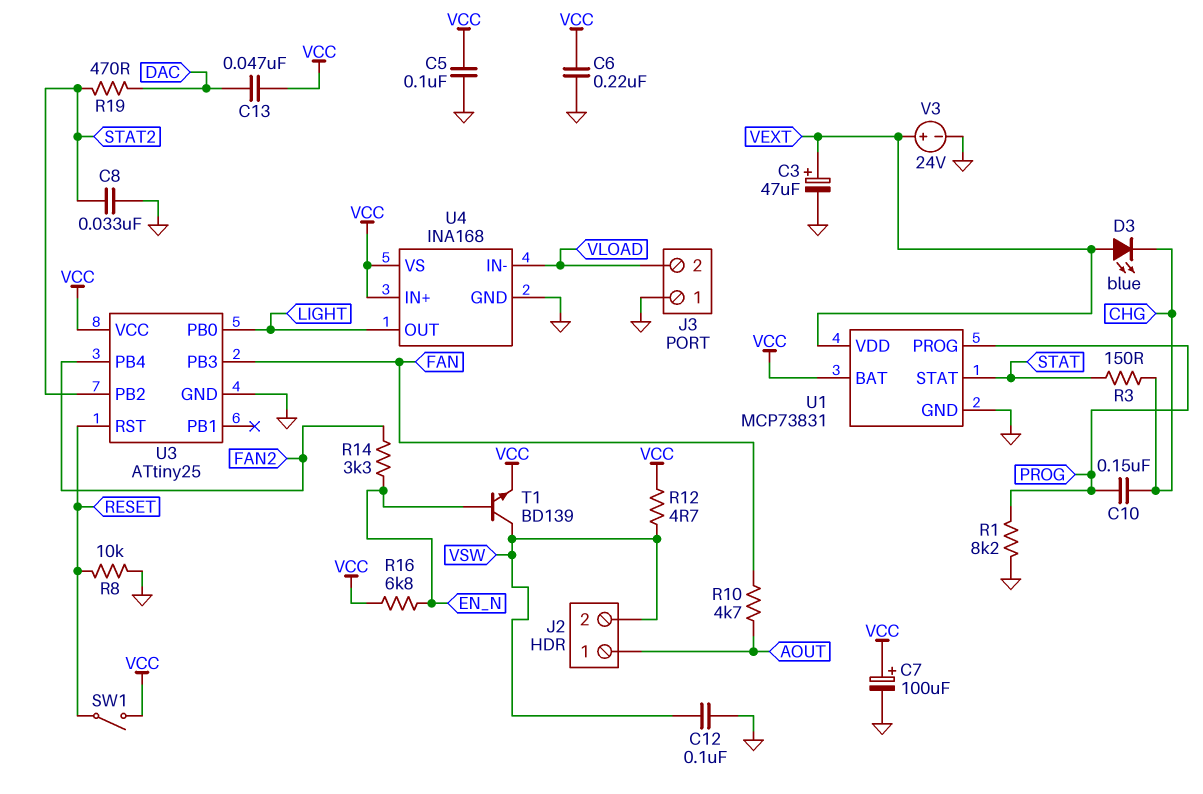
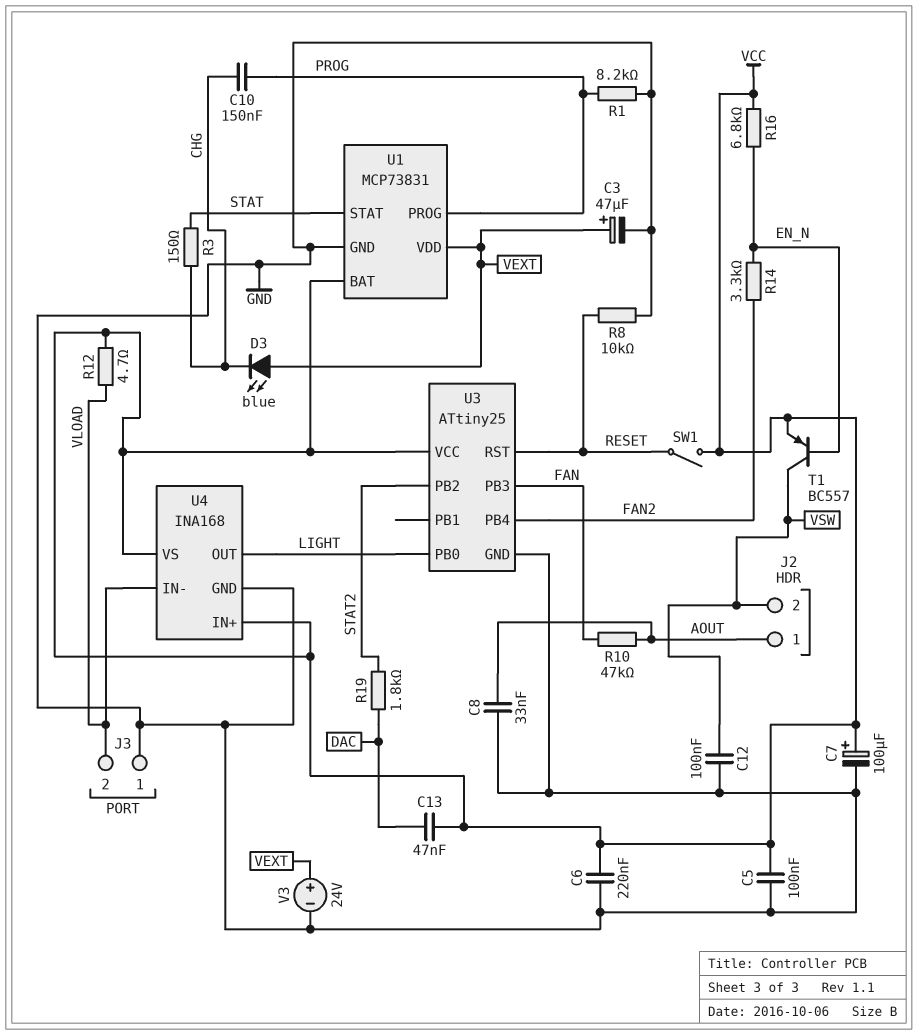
C8: 33nF (GND, STAT2) -> 33nF (AOUT, GND)
R10: 4.7k (AOUT, FAN) -> 47k (AOUT, FAN)
R12: 4.7 (VCC, VSW) -> 4.7 (VCC, VLOAD)
R19: 470 (DAC, STAT2) -> 1.8k (DAC, STAT2)
T1: NPN BD139 (B EN_N, C VSW, E VCC) -> PNP BC557 (B EN_N, C VSW, E VCC)

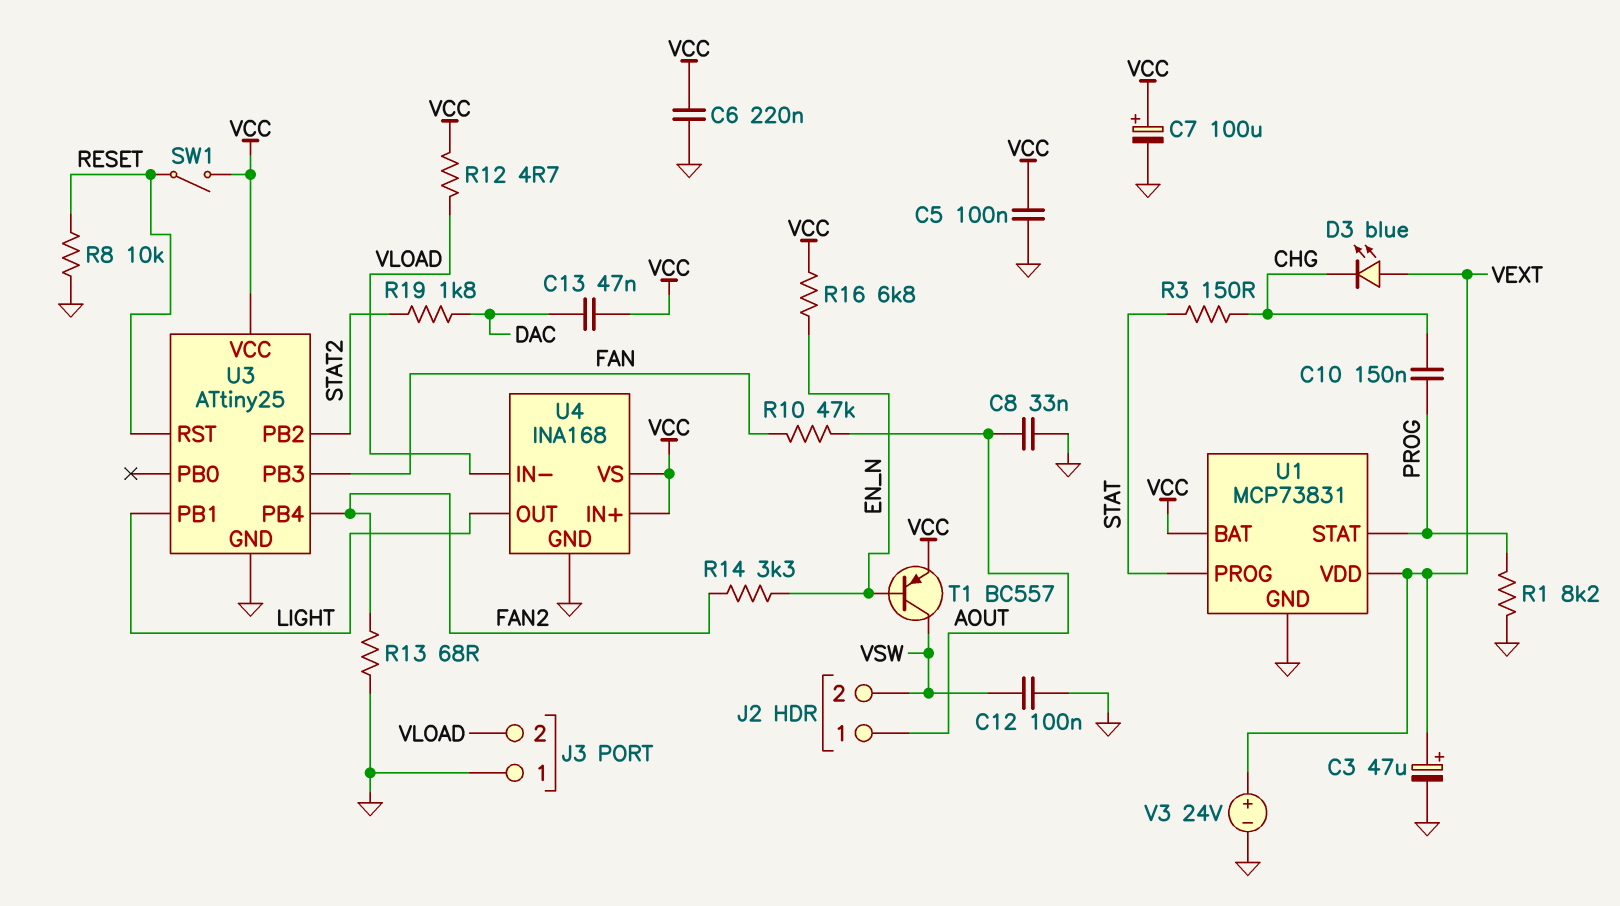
R13: none -> 68 (FAN2, GND)
U1 pin PROG: PROG -> STAT
U1 pin STAT: STAT -> PROG
U3 pin PB0: LIGHT -> none
U3 pin PB1: none -> LIGHT

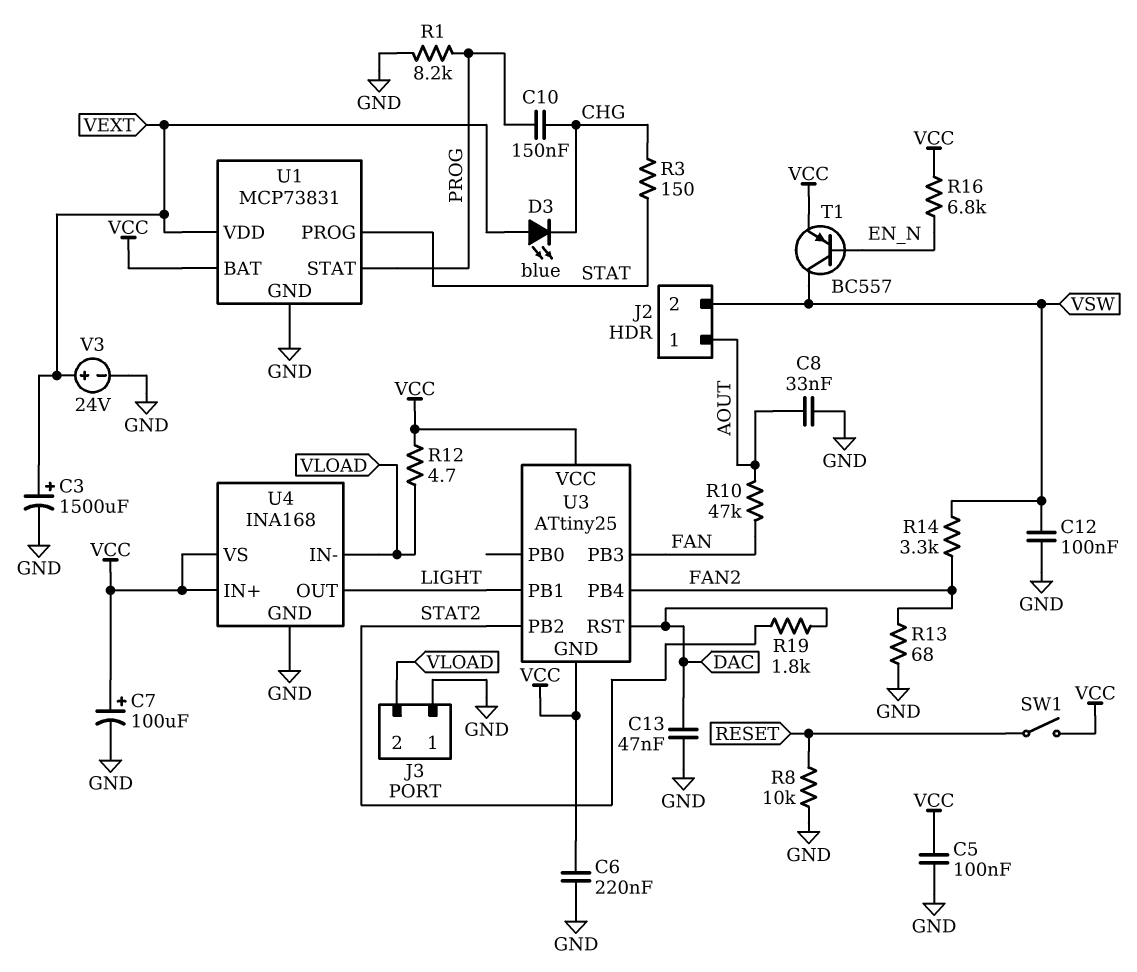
C3: 47uF (plus VEXT, minus GND) -> 1500uF (plus VEXT, minus GND)
C13: 47nF (DAC, VCC) -> 47nF (DAC, GND)
R14: 3.3k (EN_N, FAN2) -> 3.3k (FAN2, VSW)
U3 pin GND: GND -> VCC
U3 pin RST: RESET -> DAC

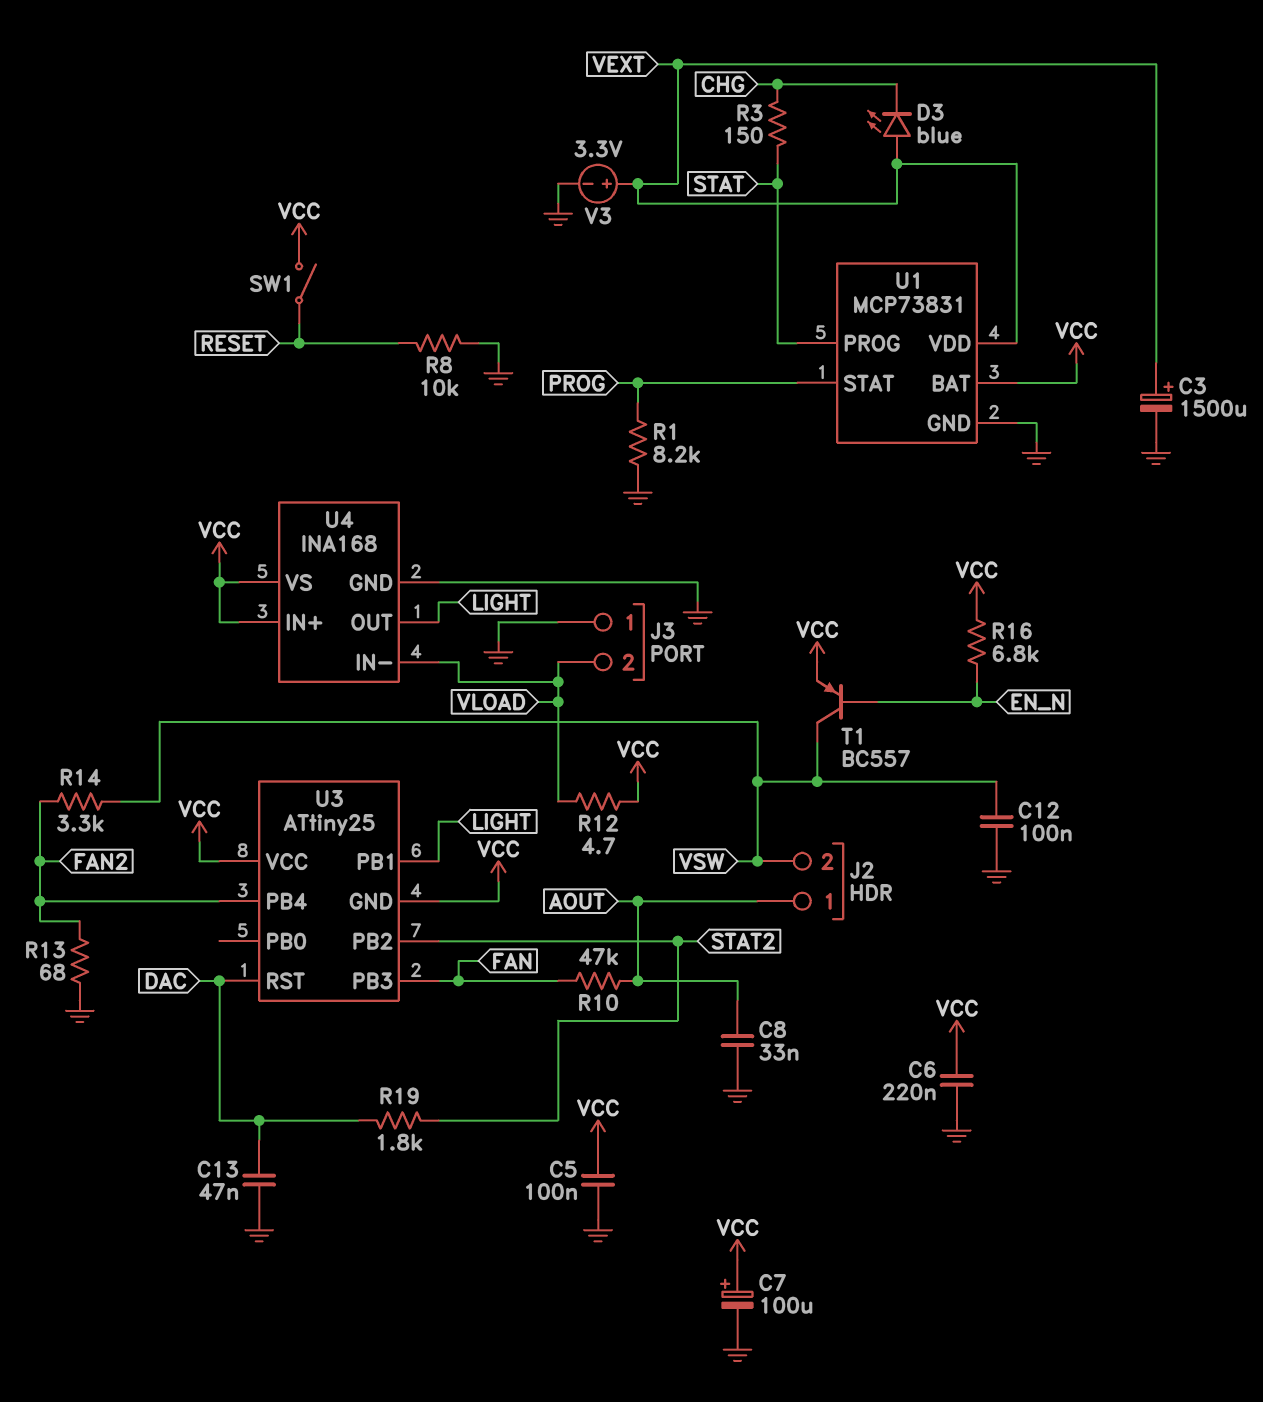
C10: 150nF (CHG, PROG) -> none
V3: 24V (plus VEXT, minus GND) -> 3.3V (plus VEXT, minus GND)

